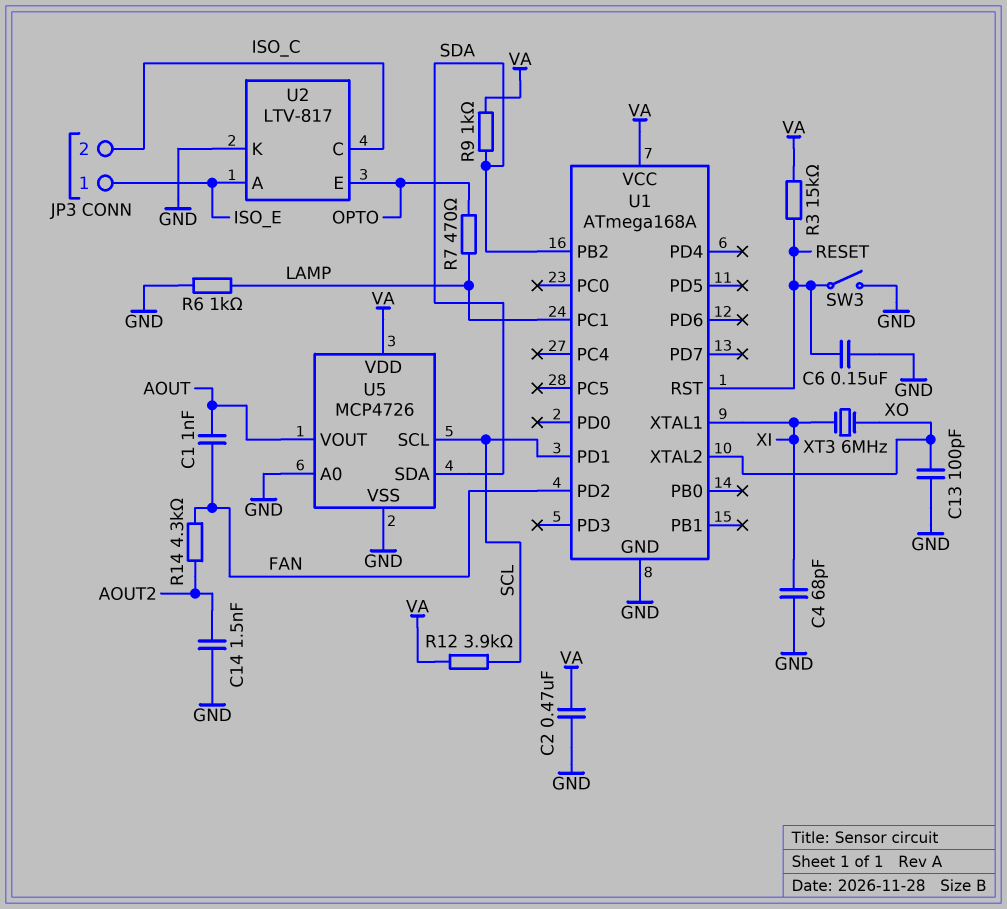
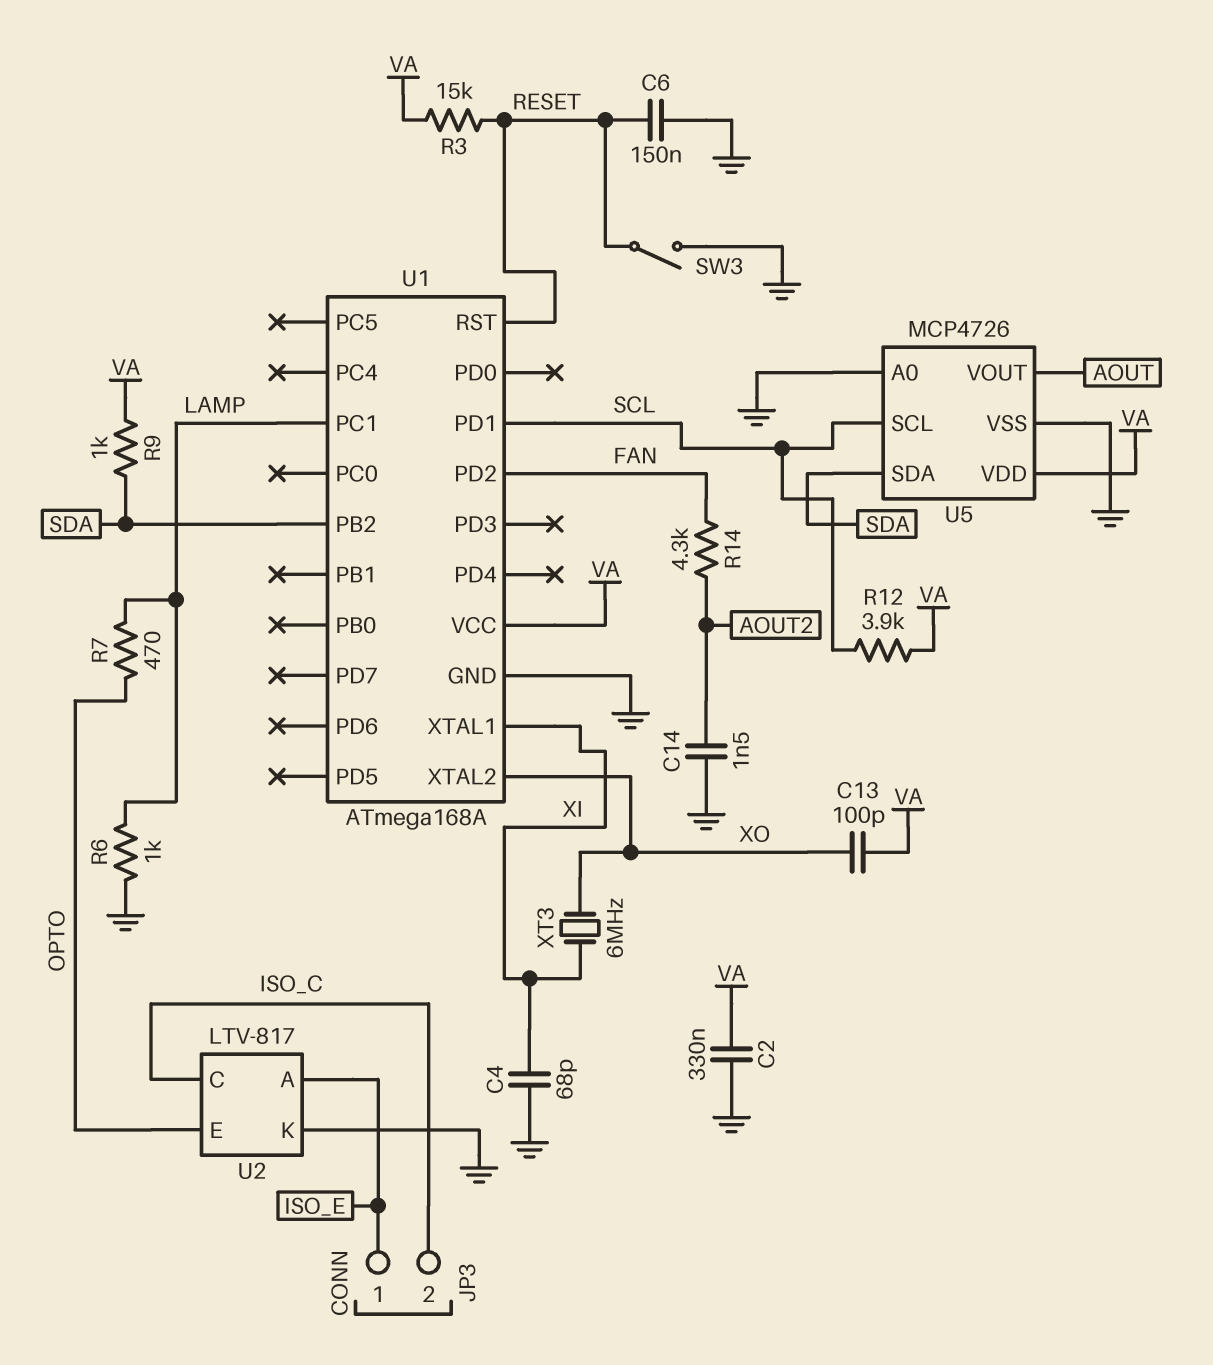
C1: 1nF (AOUT, FAN) -> none
C2: 470nF (GND, VA) -> 330nF (GND, VA)
C13: 100pF (GND, XO) -> 100pF (VA, XO)

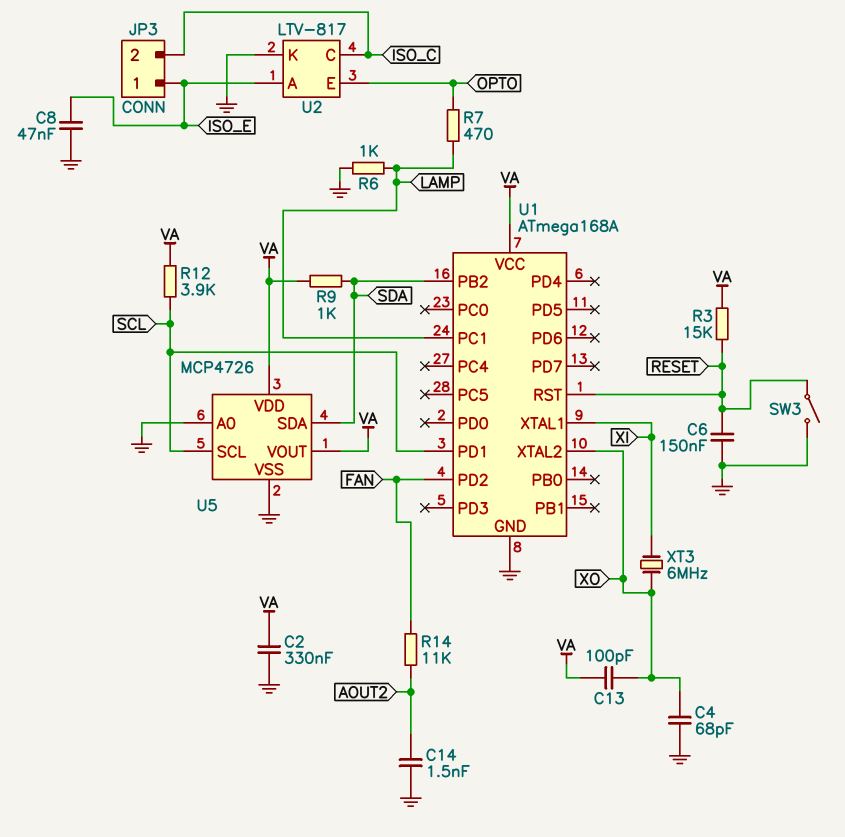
C4: 68pF (GND, XI) -> 68pF (GND, XO)
C8: none -> 47nF (GND, ISO_E)
R14: 4.3k (AOUT2, FAN) -> 11k (AOUT2, FAN)
U5 pin VOUT: AOUT -> VA

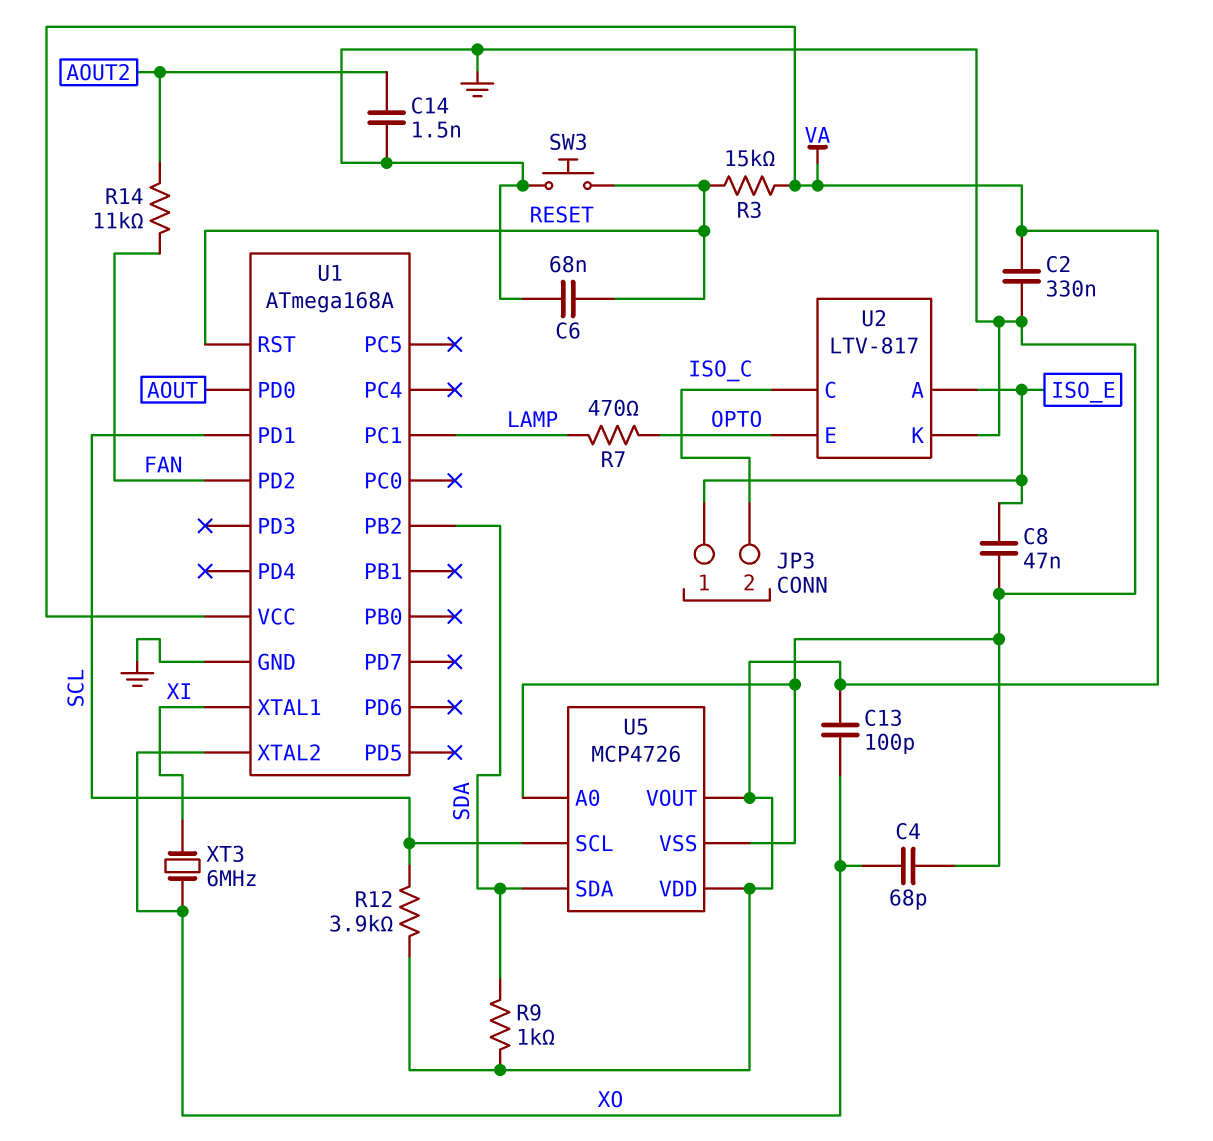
C6: 150nF (GND, RESET) -> 68nF (GND, RESET)
R6: 1k (GND, LAMP) -> none
SW3: switch (GND, RESET) -> button (GND, RESET)
U1 pin PD0: none -> AOUT

